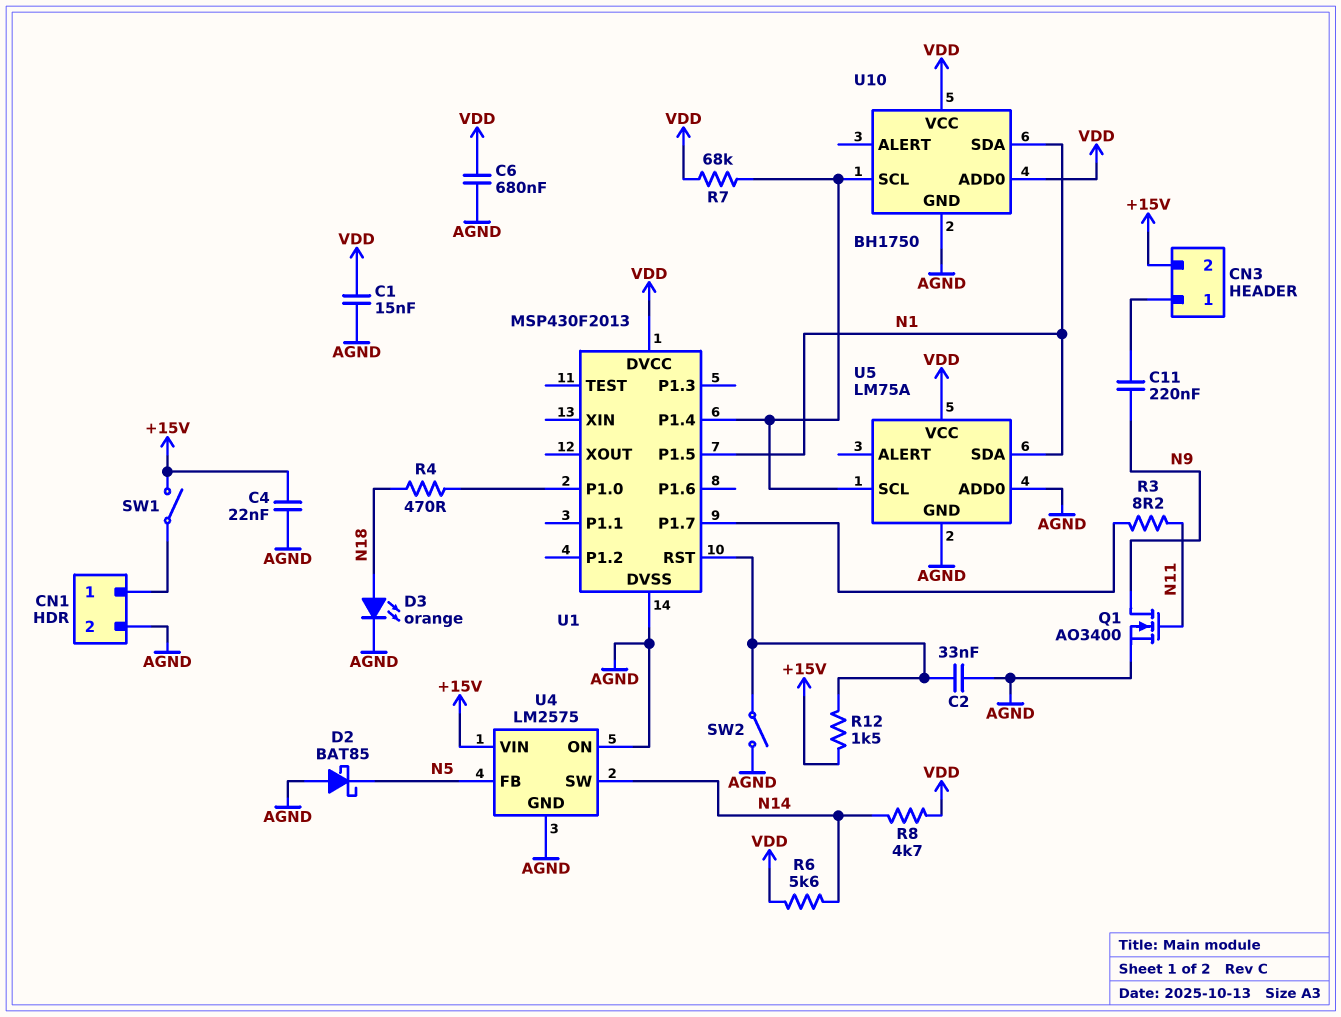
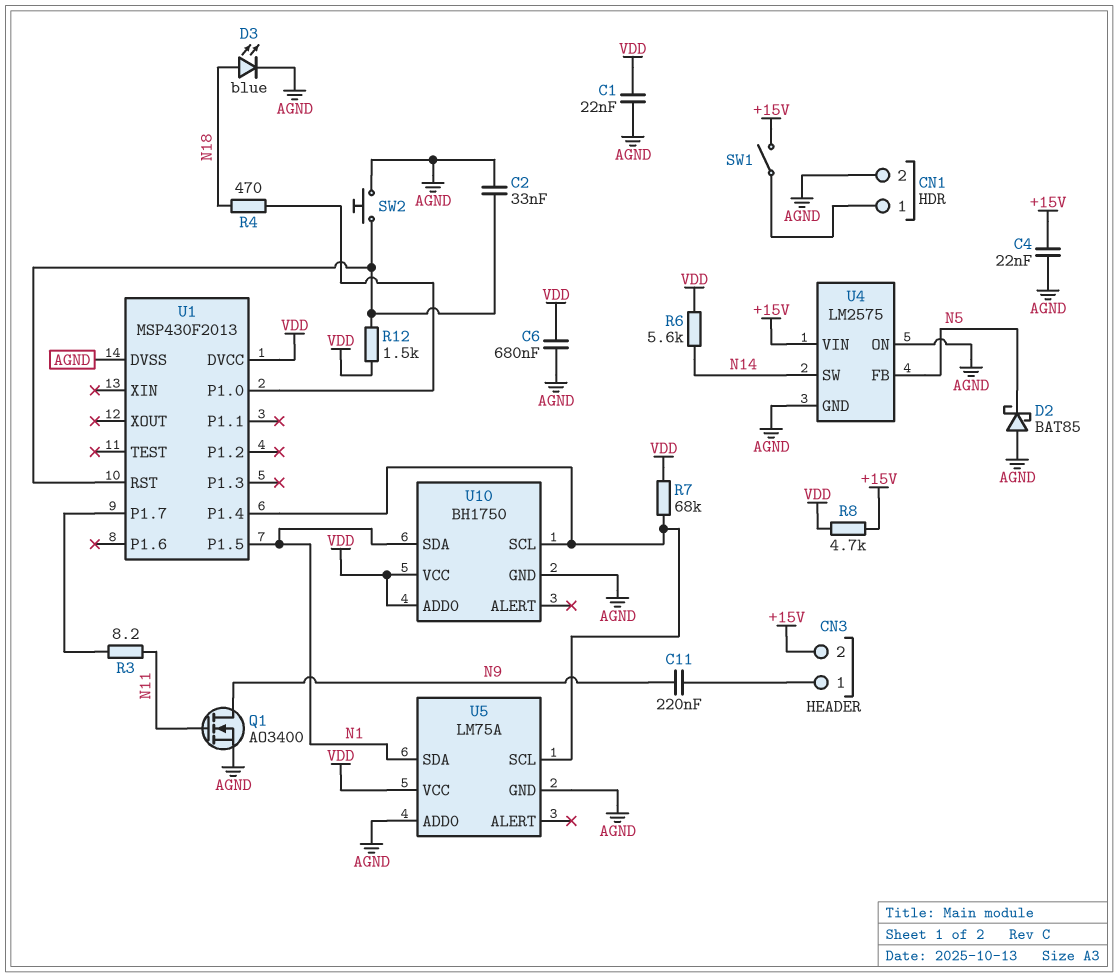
C1: 15nF (AGND, VDD) -> 22nF (AGND, VDD)
D3: LED orange (A N18, K AGND) -> LED blue (A N18, K AGND)
R8: 4.7k (N14, VDD) -> 4.7k (+15V, VDD)
R12: 1.5k (+15V, U1/RST) -> 1.5k (U1/RST, VDD)
SW2: switch (AGND, U1/RST) -> button (AGND, U1/RST)

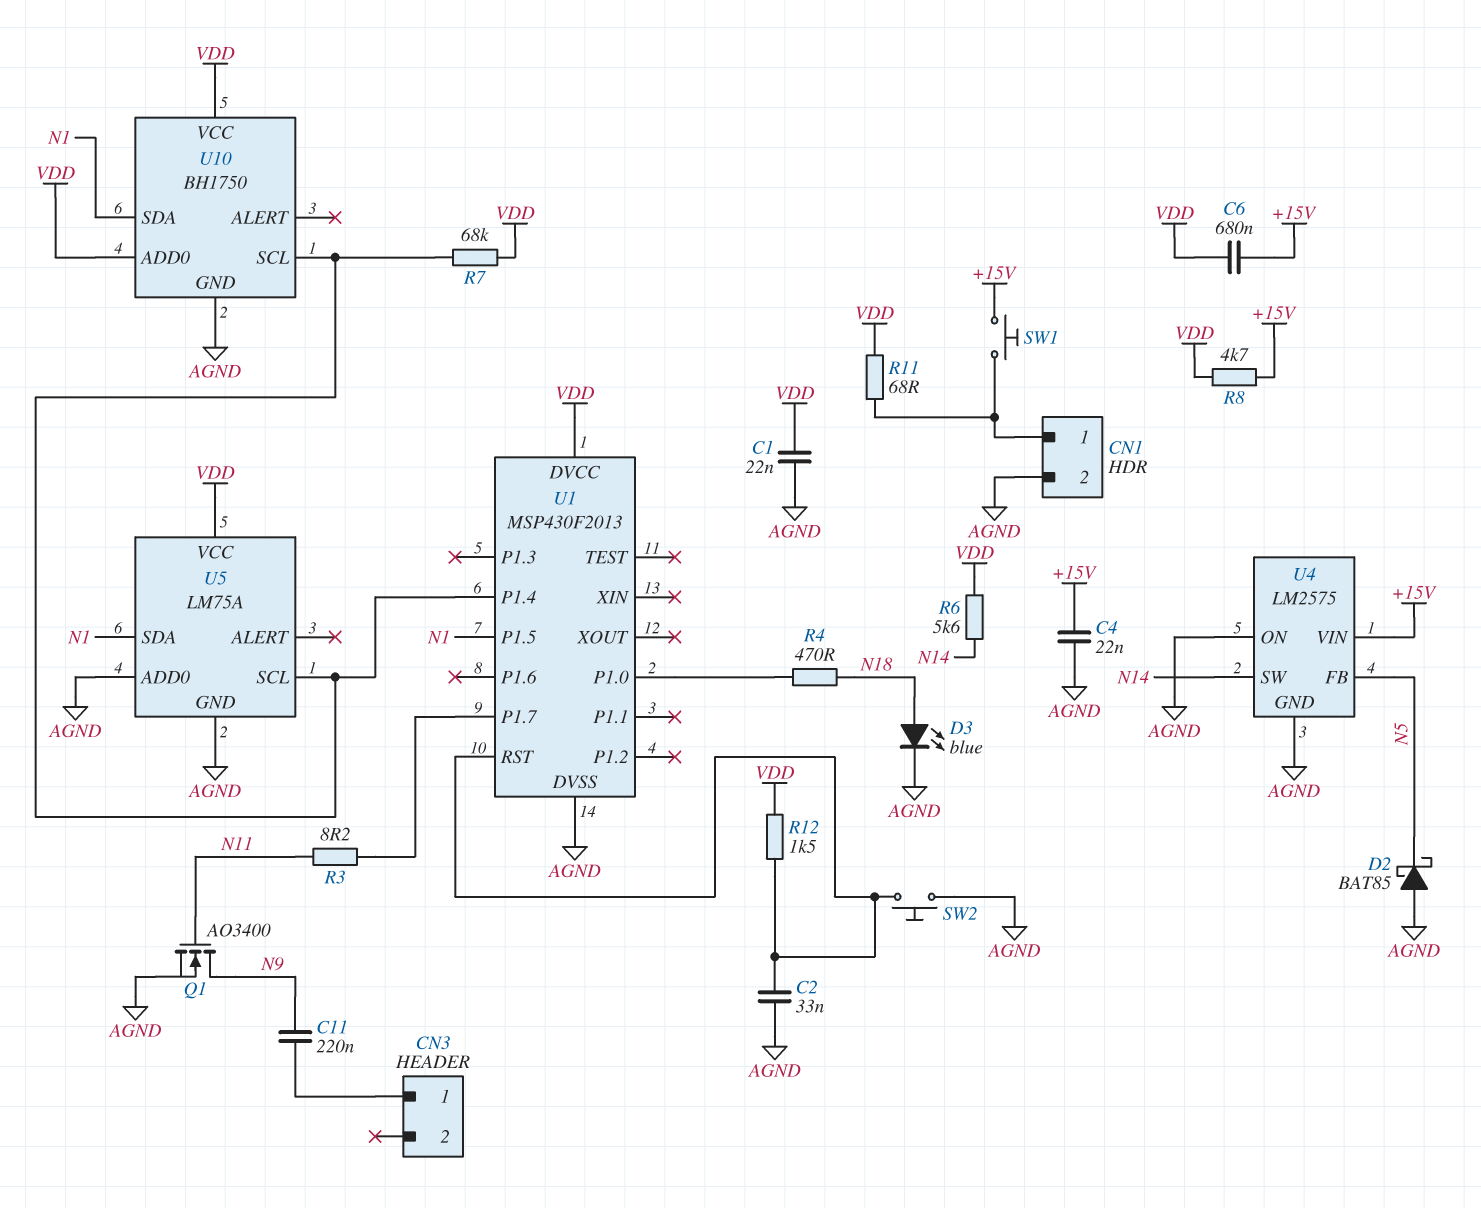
C6: 680nF (AGND, VDD) -> 680nF (+15V, VDD)
CN3 pin 2: +15V -> none
R11: none -> 68 (CN1/1, VDD)
SW1: switch (+15V, CN1/1) -> button (+15V, CN1/1)

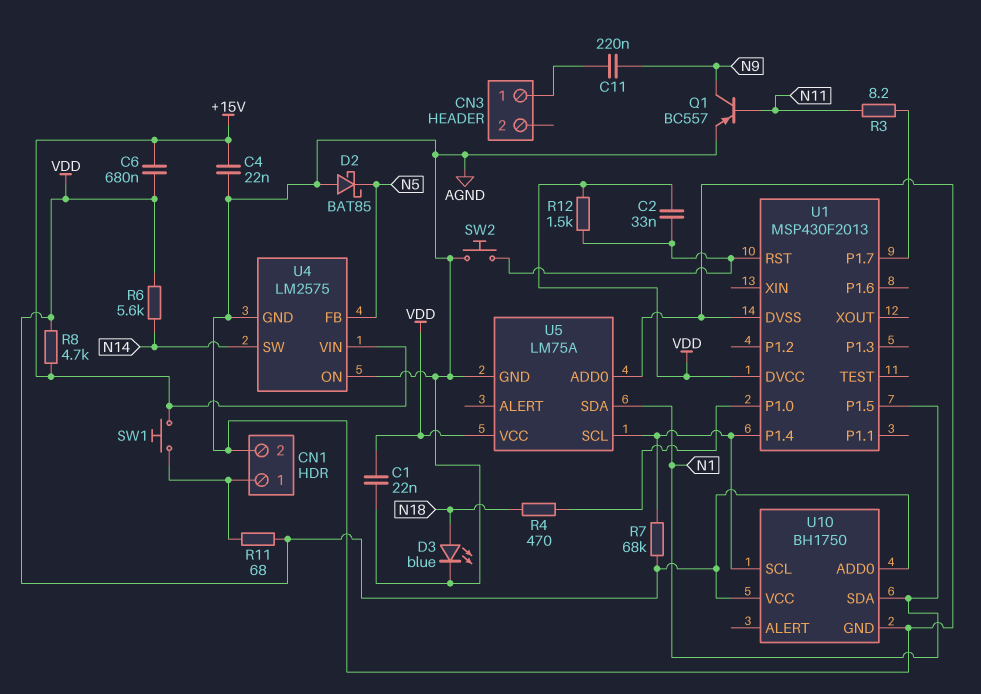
C2: 33nF (AGND, U1/RST) -> 33nF (U1/RST, VDD)
Q1: NMOS AO3400 (G N11, D N9, S AGND) -> PNP BC557 (B N11, C N9, E AGND)

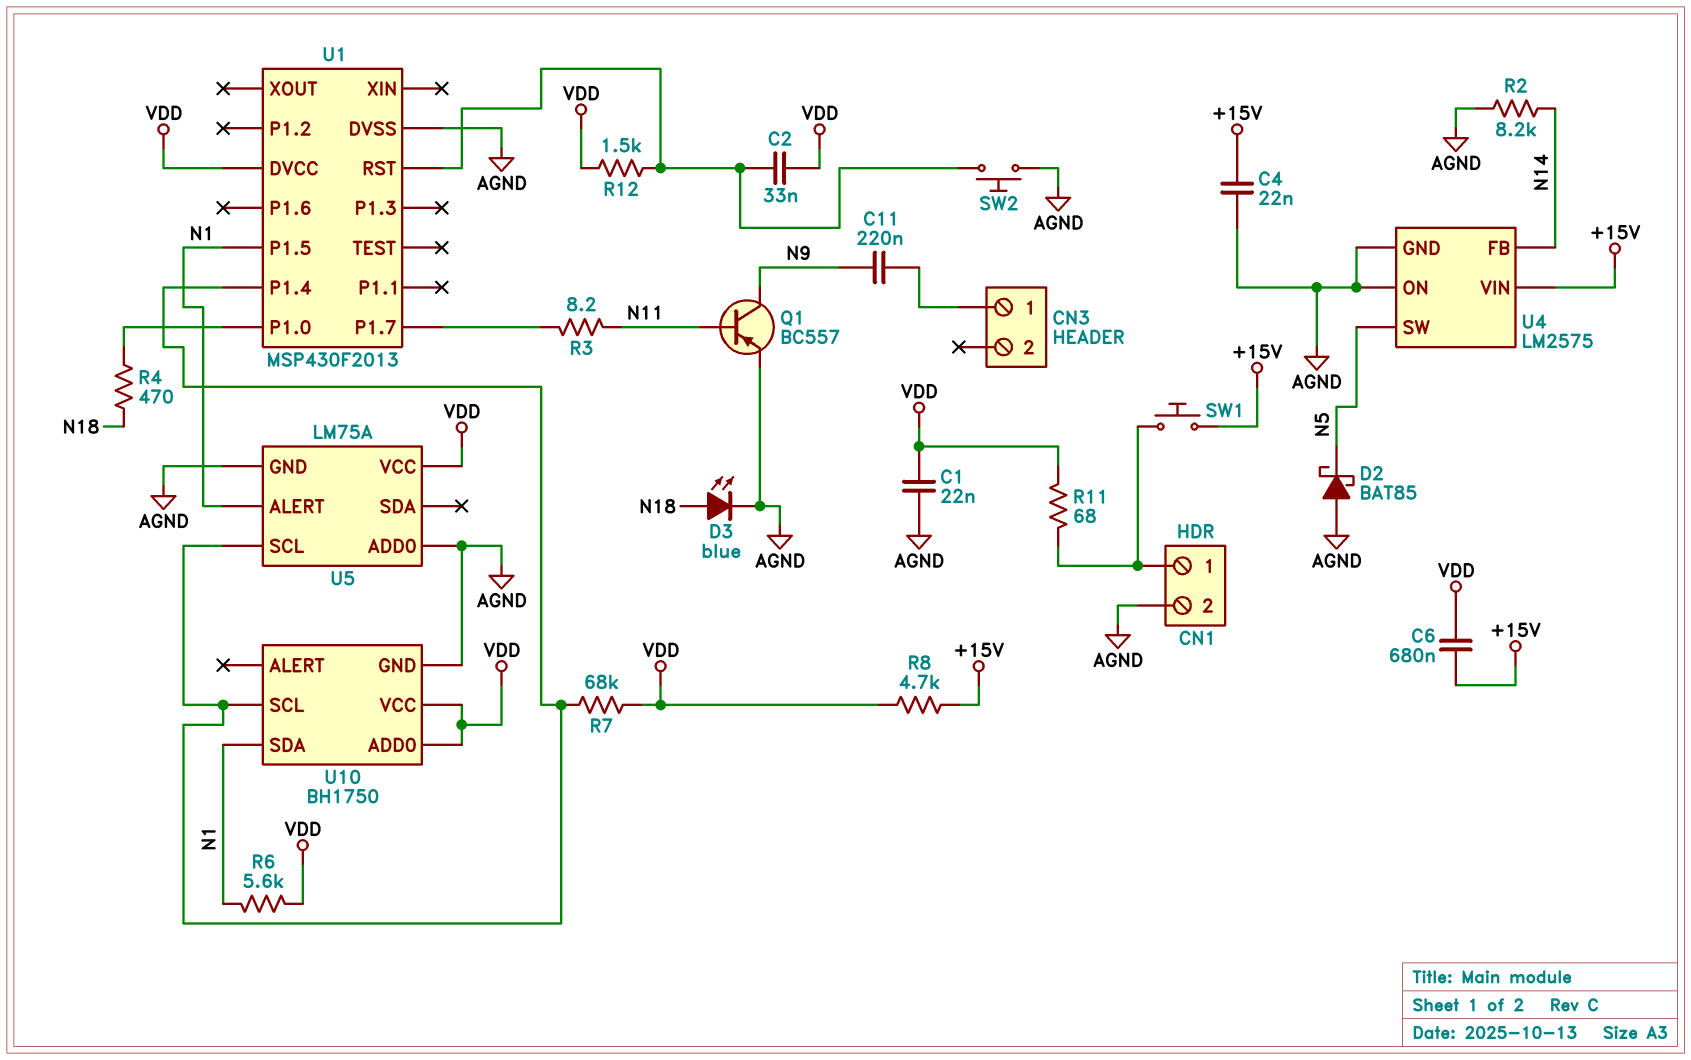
R2: none -> 8.2k (AGND, N14)
R6: 5.6k (N14, VDD) -> 5.6k (N1, VDD)
U4 pin FB: N5 -> N14
U4 pin SW: N14 -> N5
U5 pin ALERT: none -> N1
U5 pin SDA: N1 -> none

